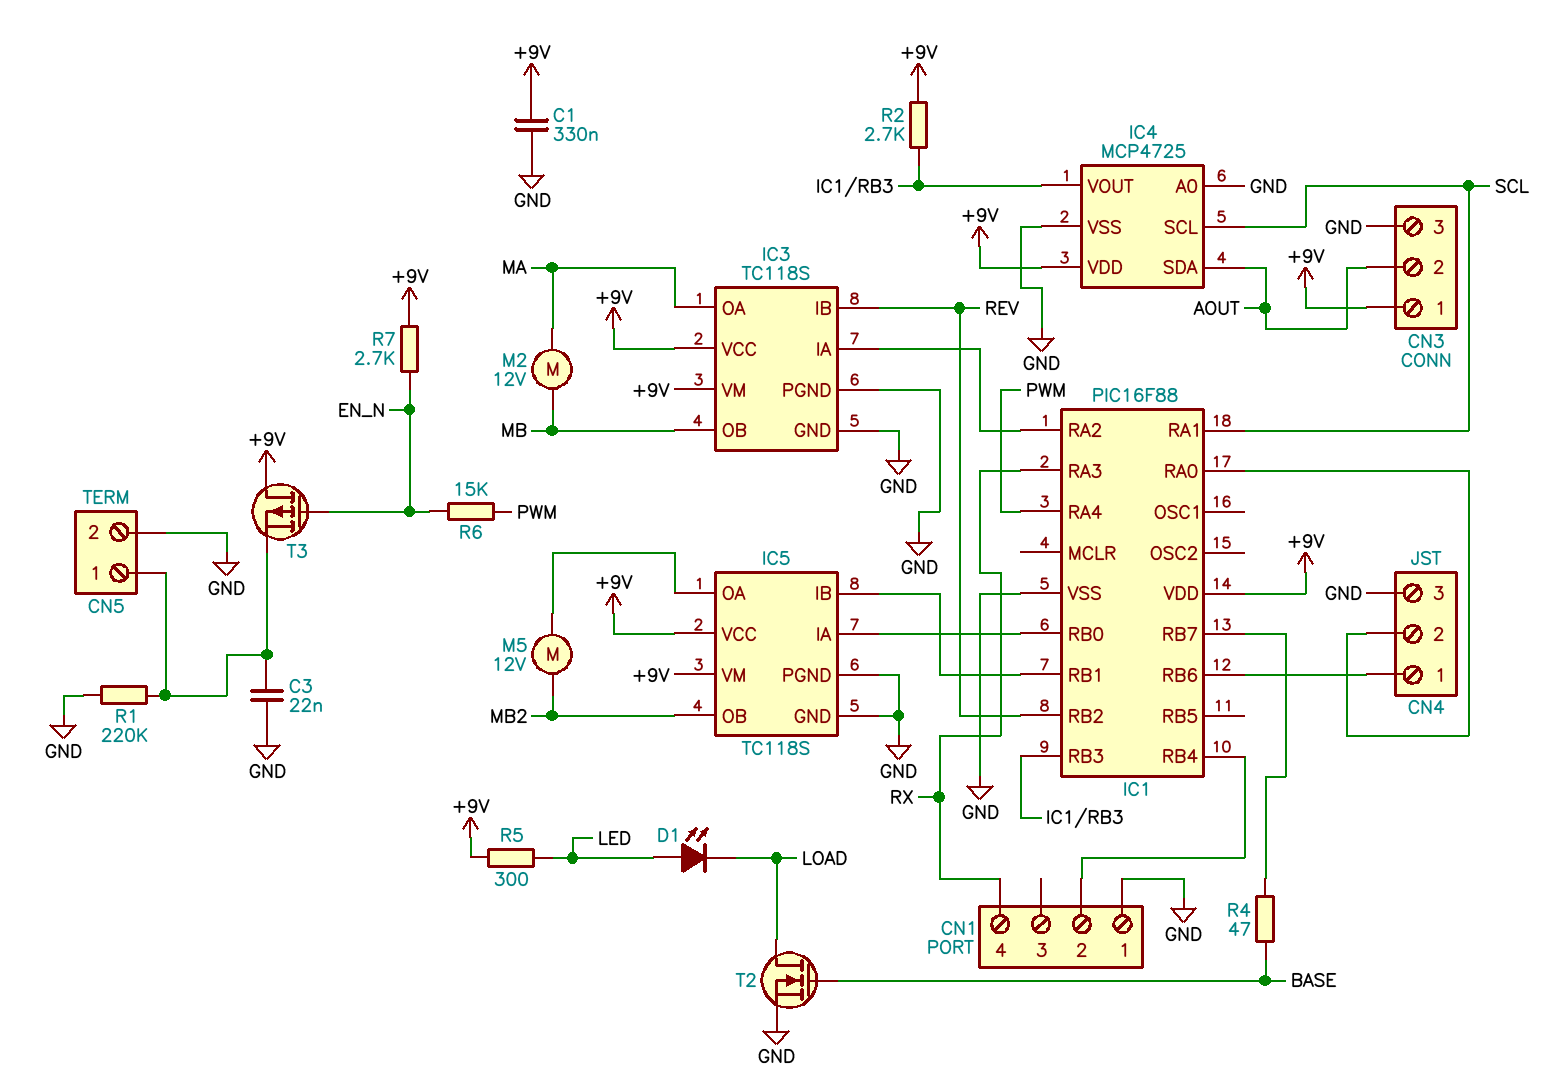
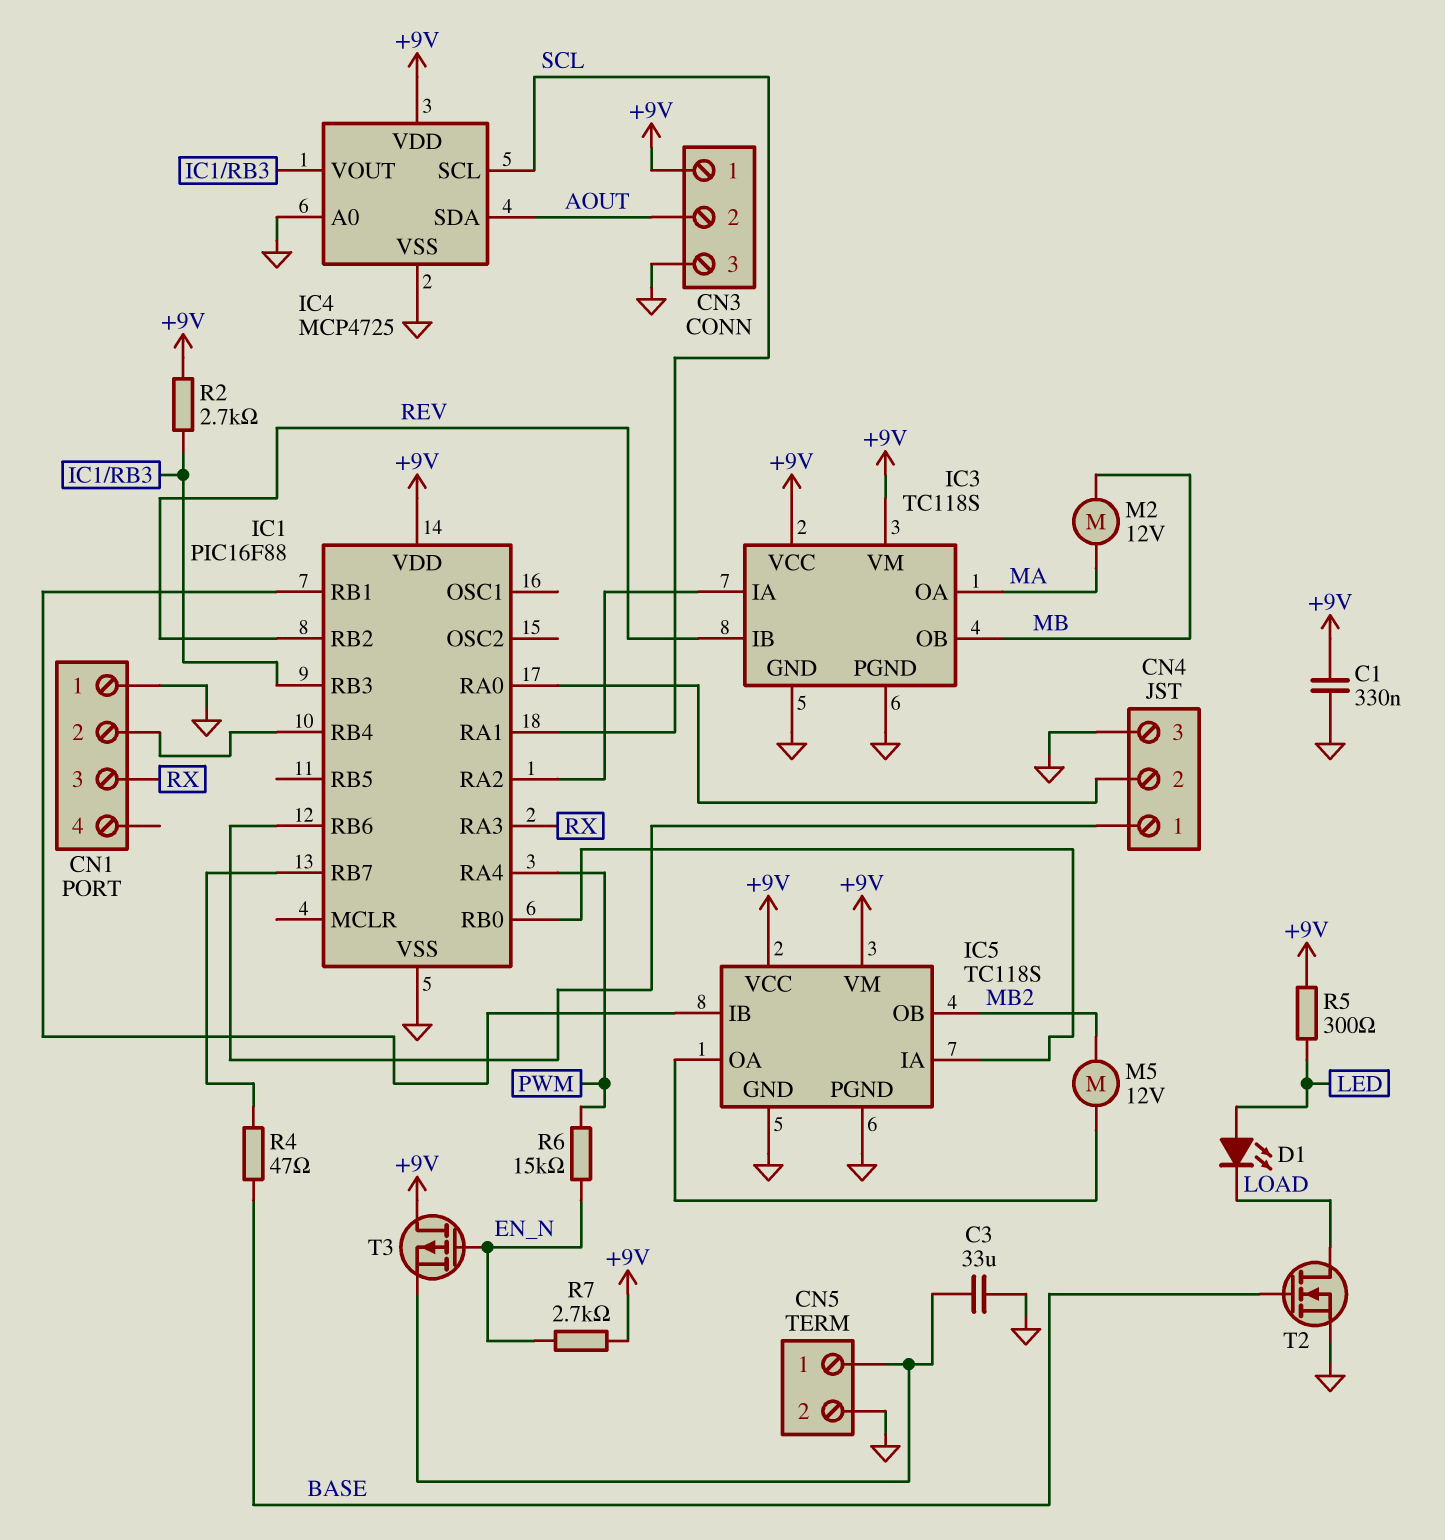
C3: 22nF (CN5/1, GND) -> 33uF (CN5/1, GND)
CN1 pin 3: none -> RX
CN1 pin 4: RX -> none
R1: 220k (CN5/1, GND) -> none

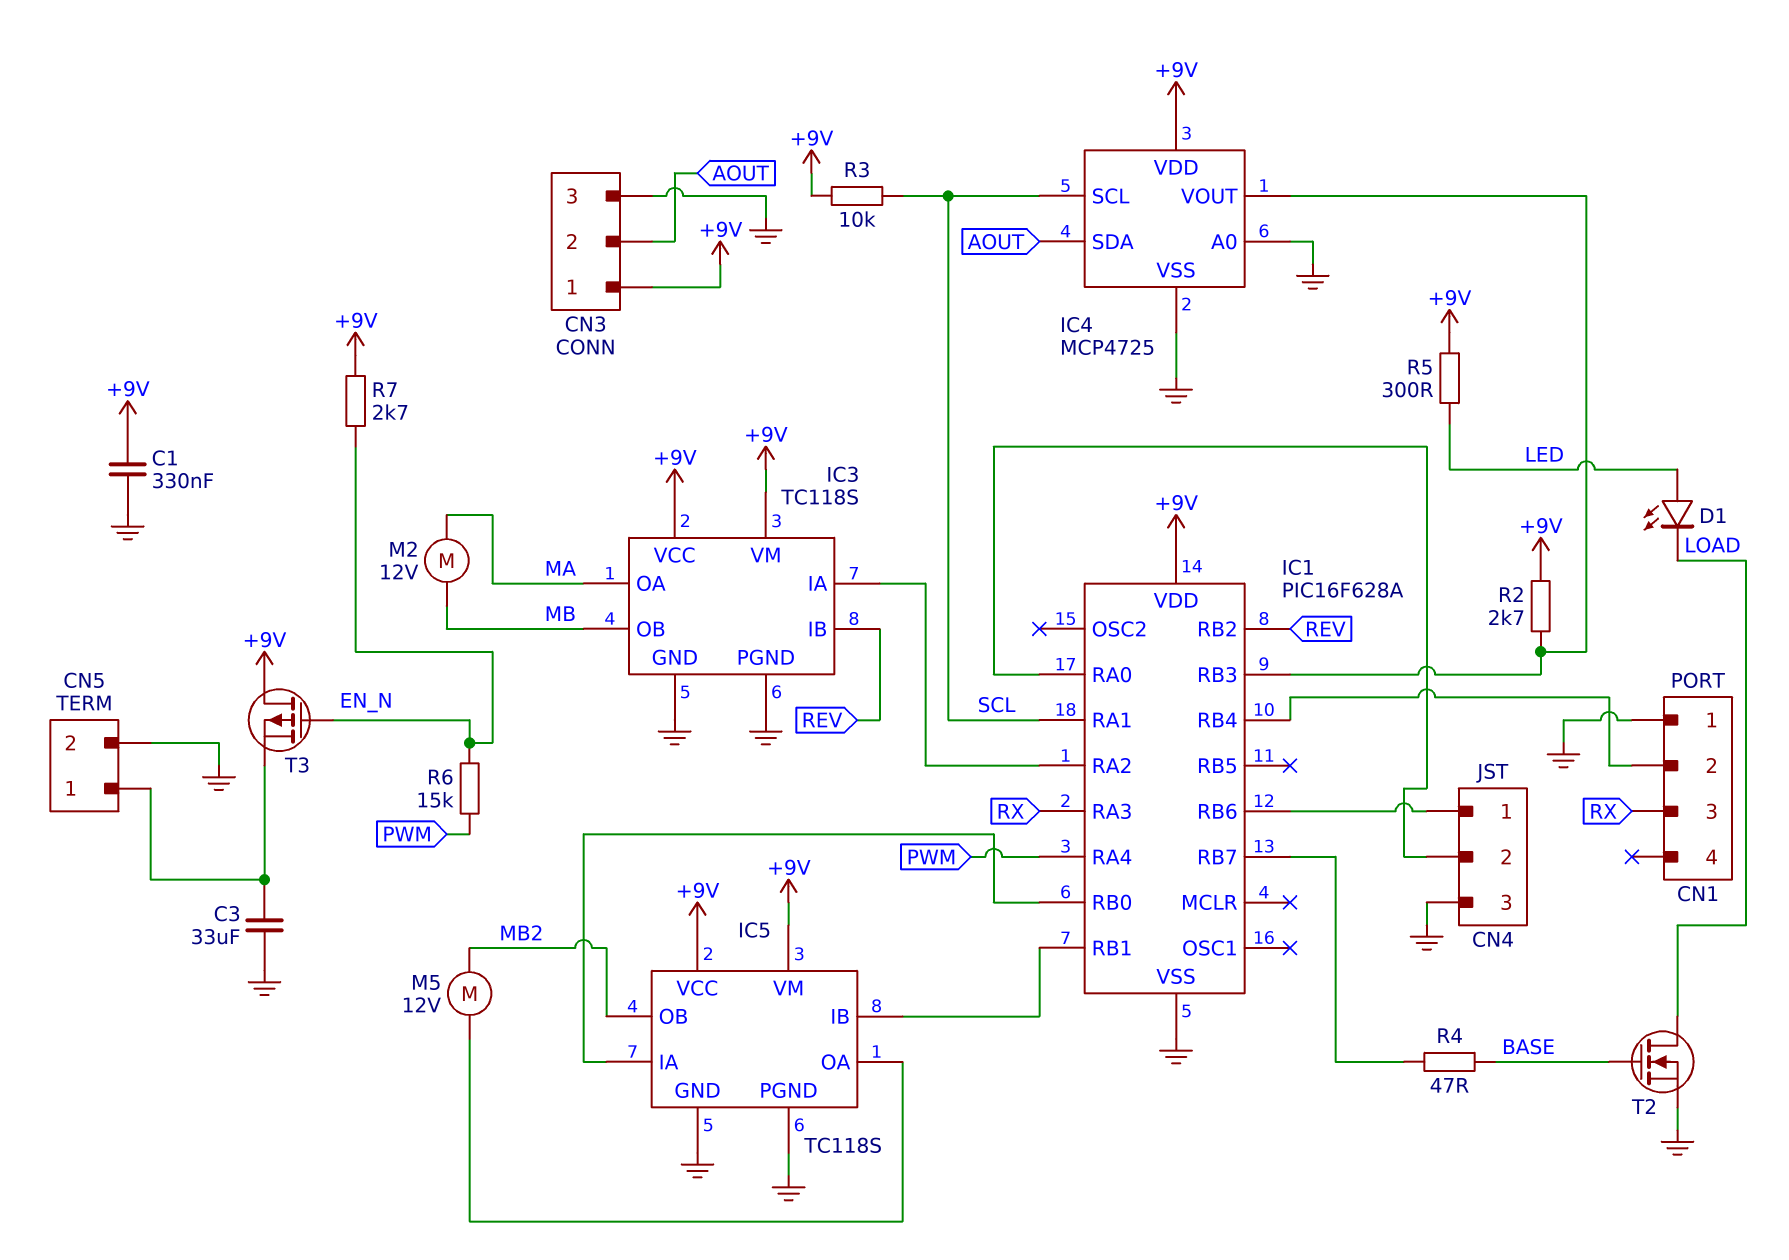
IC1: PIC16F88 -> PIC16F628A
R3: none -> 10k (+9V, SCL)

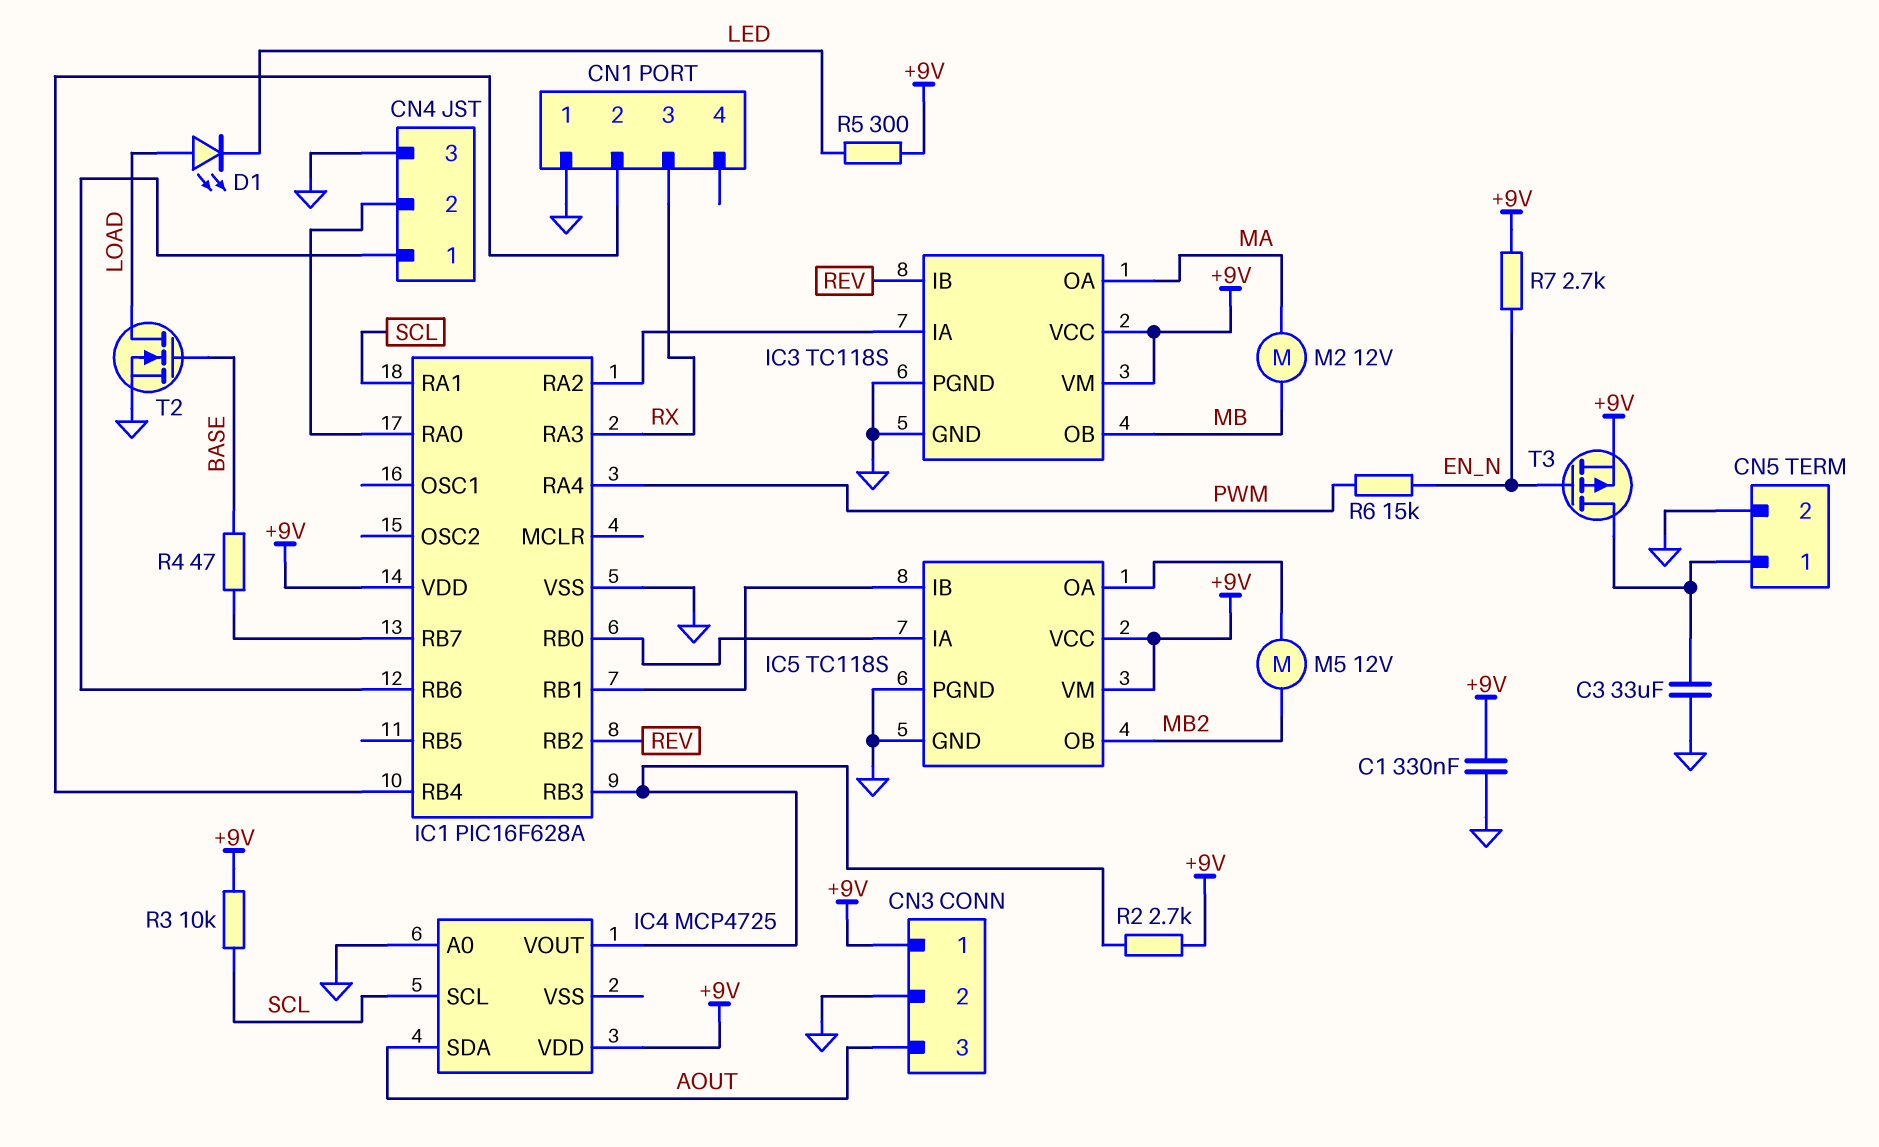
CN3 pin 2: AOUT -> GND
CN3 pin 3: GND -> AOUT
D1: LED (A LED, K LOAD) -> LED (A LOAD, K LED)
IC4 pin VSS: GND -> none
T3: PMOS (G EN_N, D +9V, S CN5/1) -> PMOS (G EN_N, D CN5/1, S +9V)

